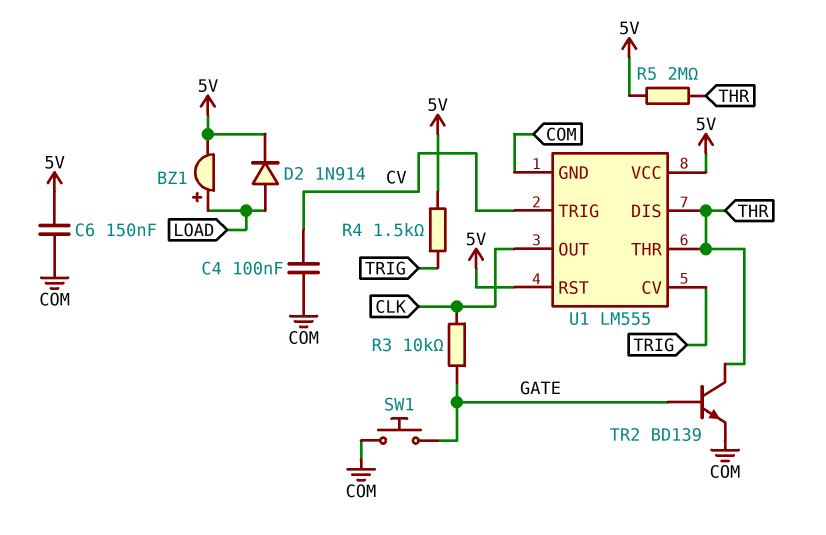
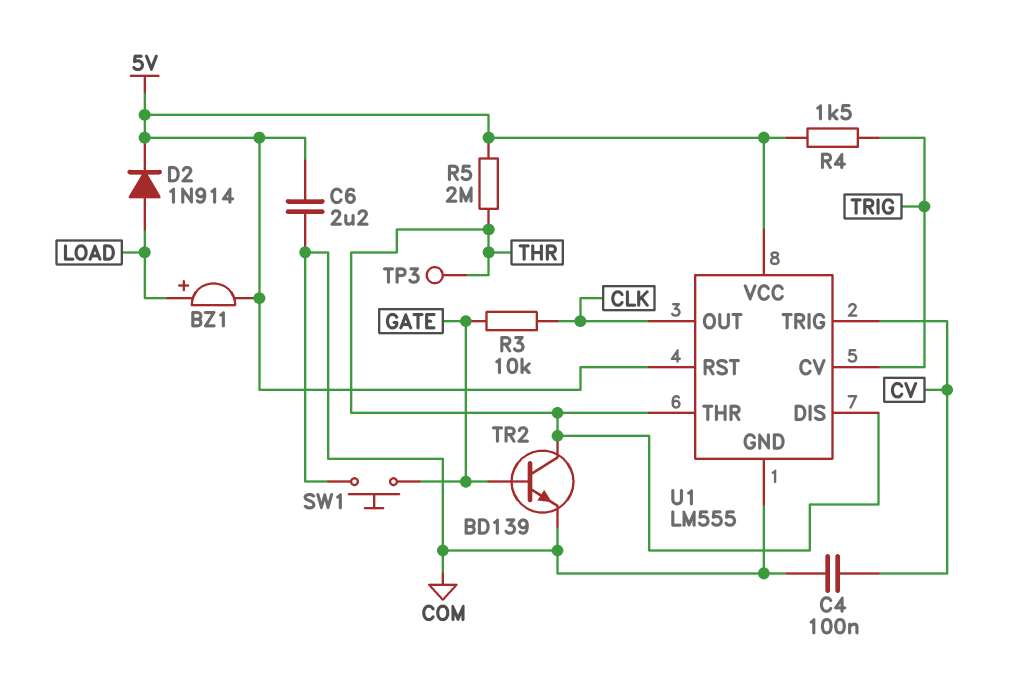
C6: 150nF (5V, COM) -> 2.2uF (5V, COM)
TP3: none -> test point (THR)

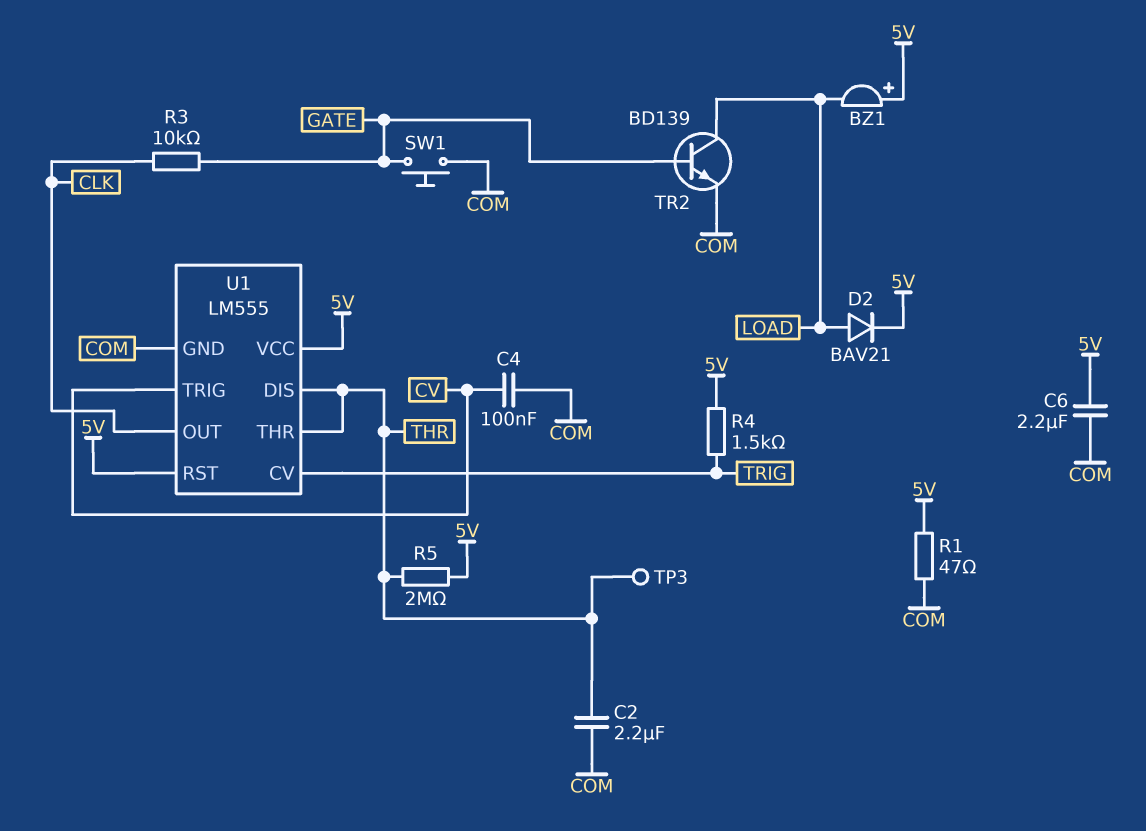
BZ1: buzzer (plus LOAD, minus 5V) -> buzzer (plus 5V, minus LOAD)
C2: none -> 2.2uF (COM, THR)
D2: diode 1N914 (A LOAD, K 5V) -> diode BAV21 (A LOAD, K 5V)
R1: none -> 47 (5V, COM)
TR2: NPN BD139 (B GATE, C THR, E COM) -> NPN BD139 (B GATE, C LOAD, E COM)

